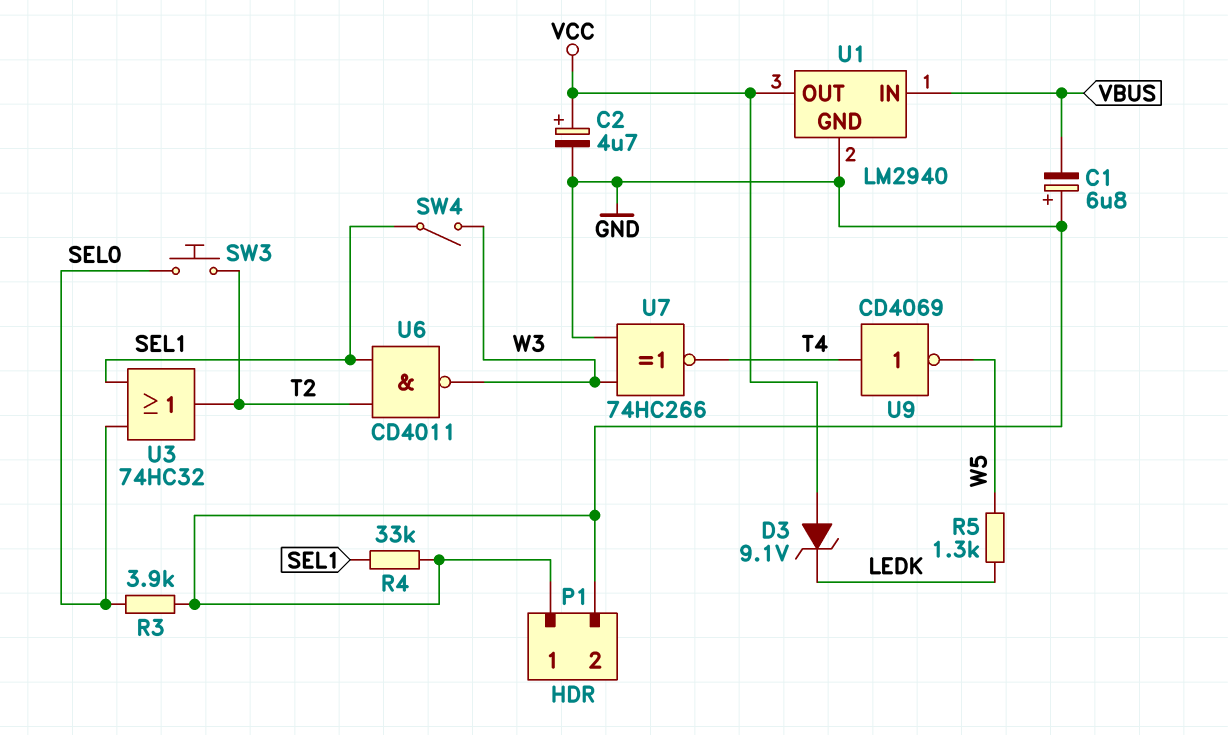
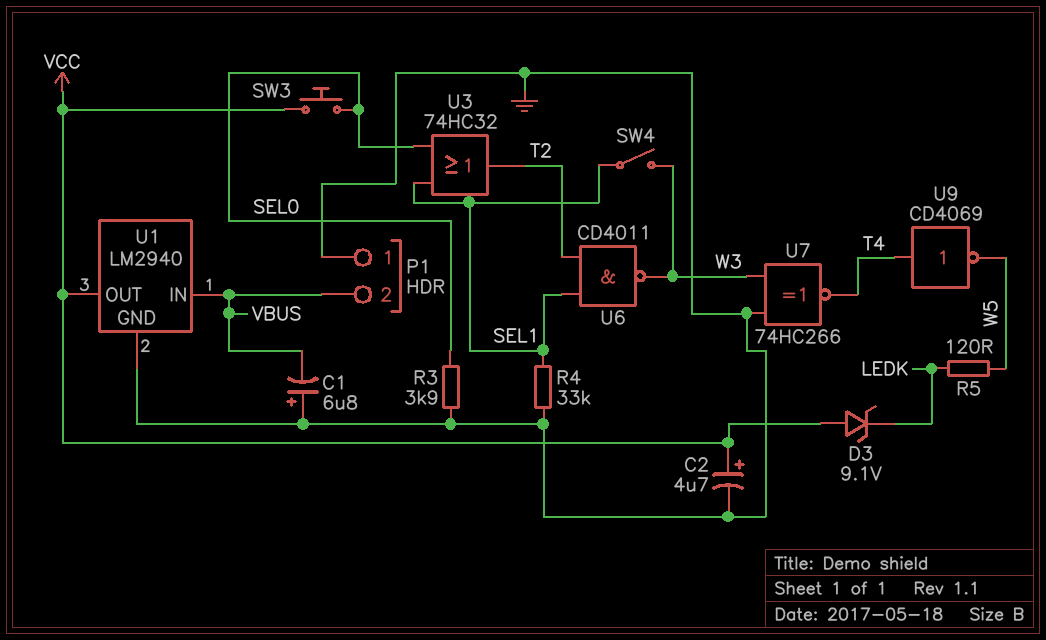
P1 pin 2: GND -> VBUS
R5: 1.3k (LEDK, W5) -> 120 (LEDK, W5)
SW3: button (SEL0, T2) -> button (SEL0, VCC)

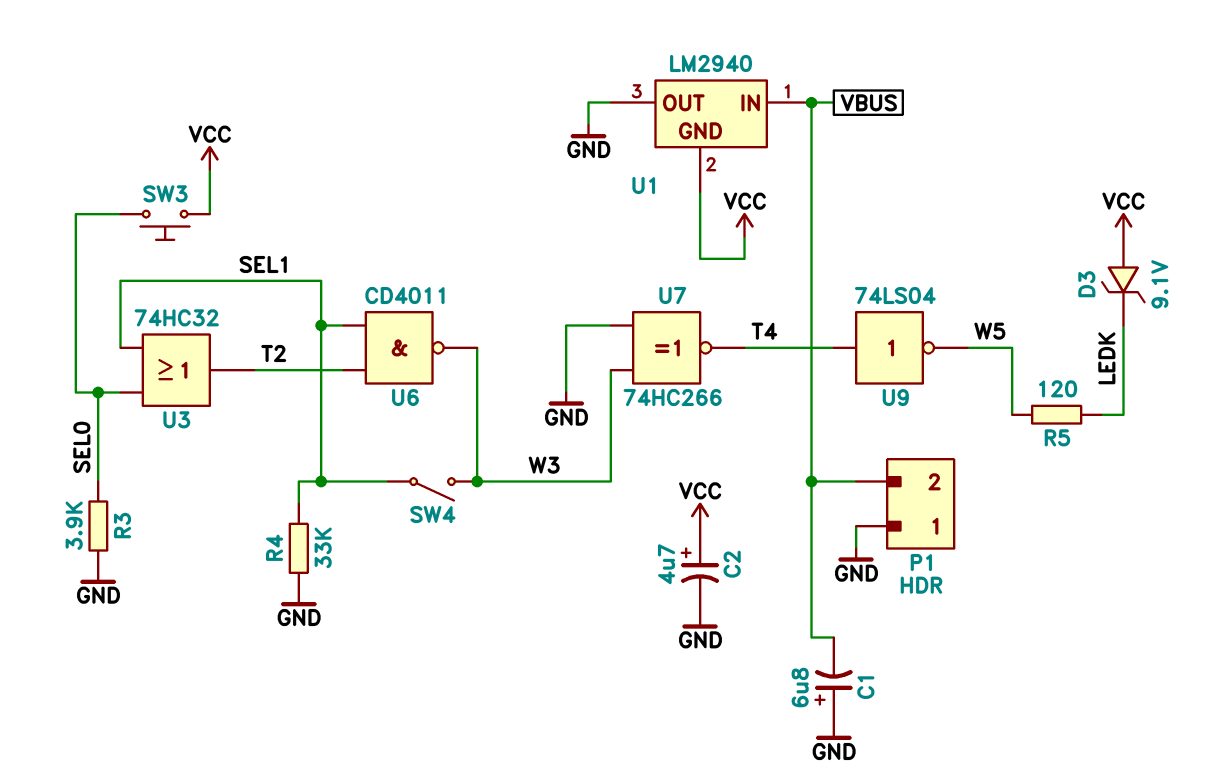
U1 pin GND: GND -> VCC
U1 pin OUT: VCC -> GND
U9: NOT CD4069 (in T4, out W5) -> NOT 74LS04 (in T4, out W5)

